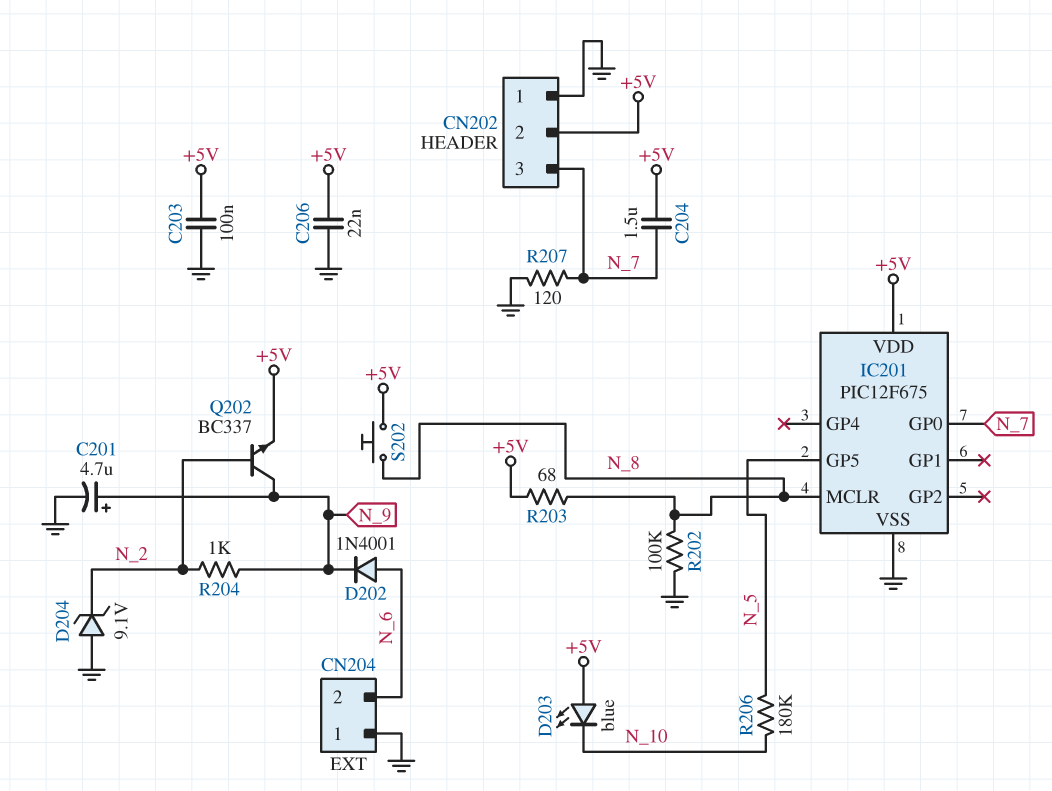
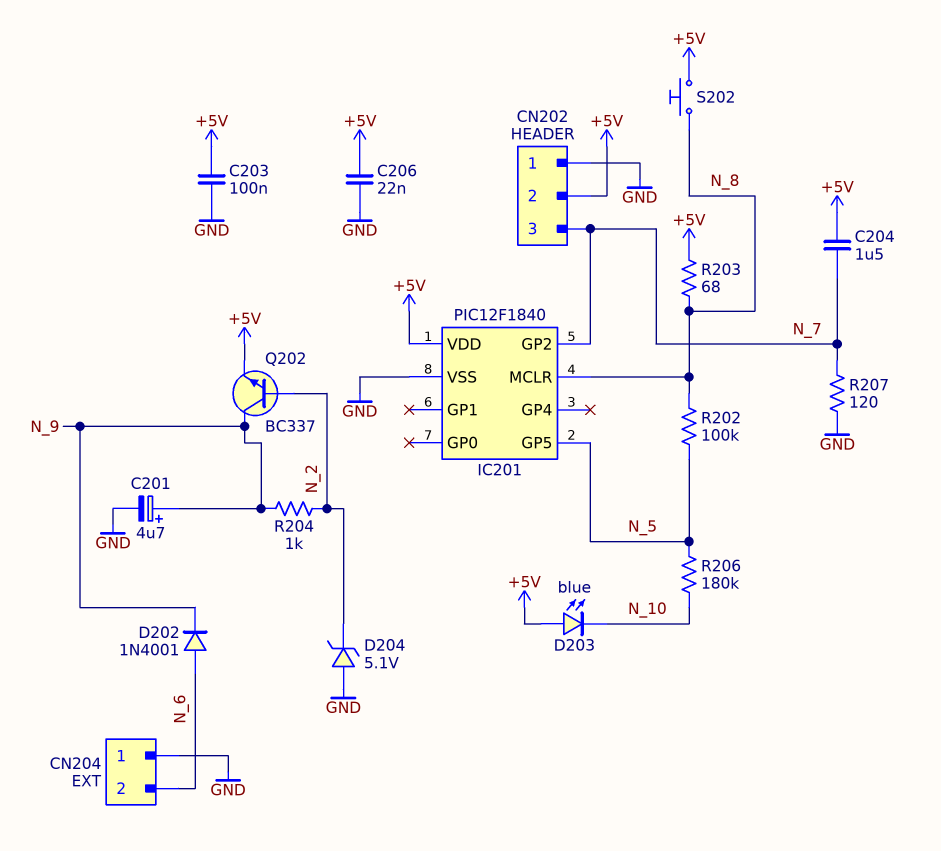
D204: zener 9.1V (A GND, K N_2) -> zener 5.1V (A GND, K N_2)
IC201: PIC12F675 -> PIC12F1840
IC201 pin GP0: N_7 -> none
IC201 pin GP2: none -> N_7
R202: 100k (GND, N_8) -> 100k (N_5, N_8)

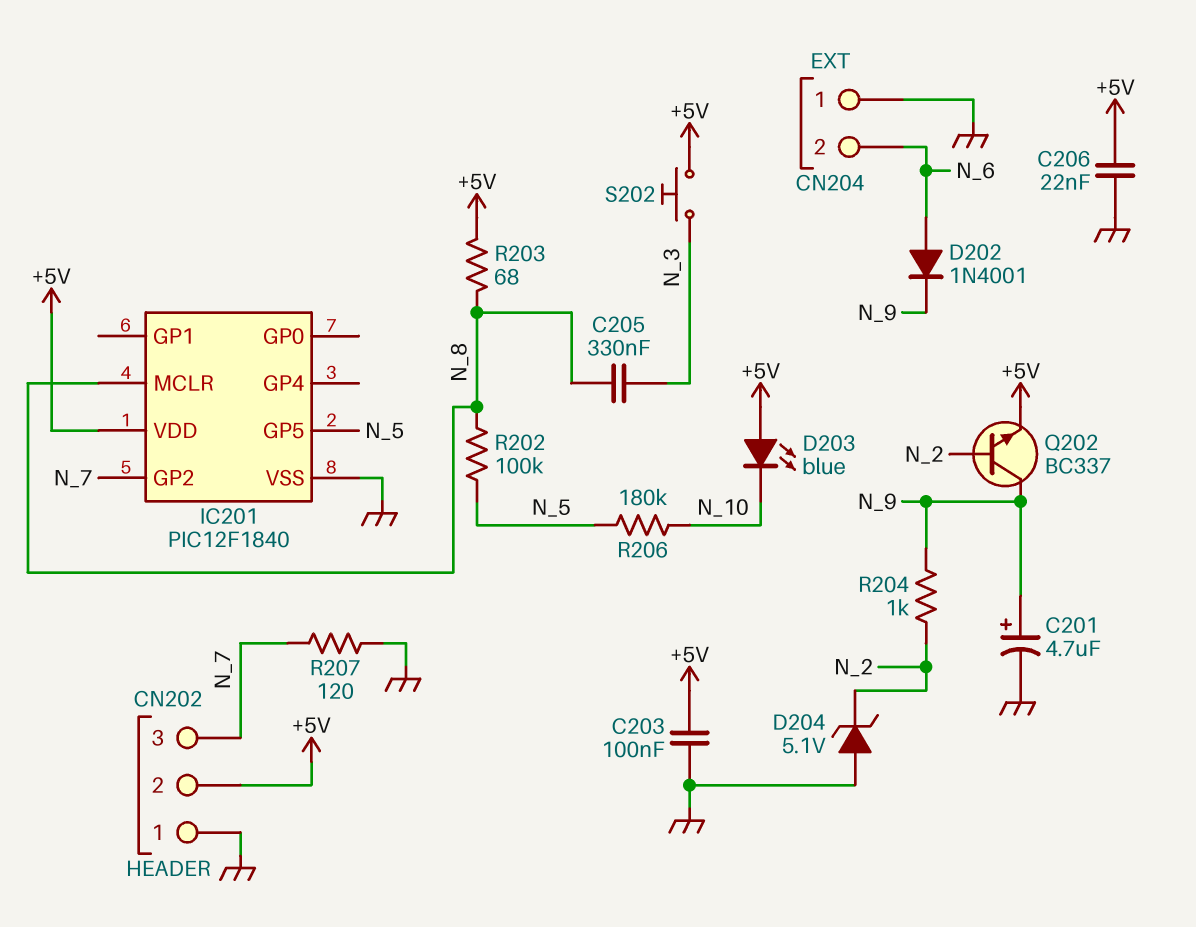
C204: 1.5uF (+5V, N_7) -> none
C205: none -> 330nF (N_3, N_8)
S202: button (+5V, N_8) -> button (+5V, N_3)

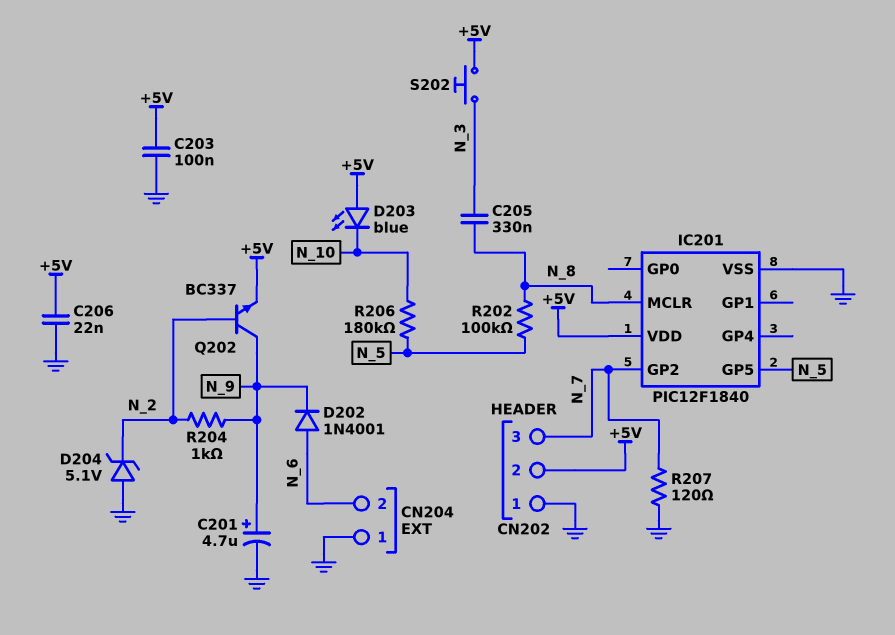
R203: 68 (+5V, N_8) -> none

